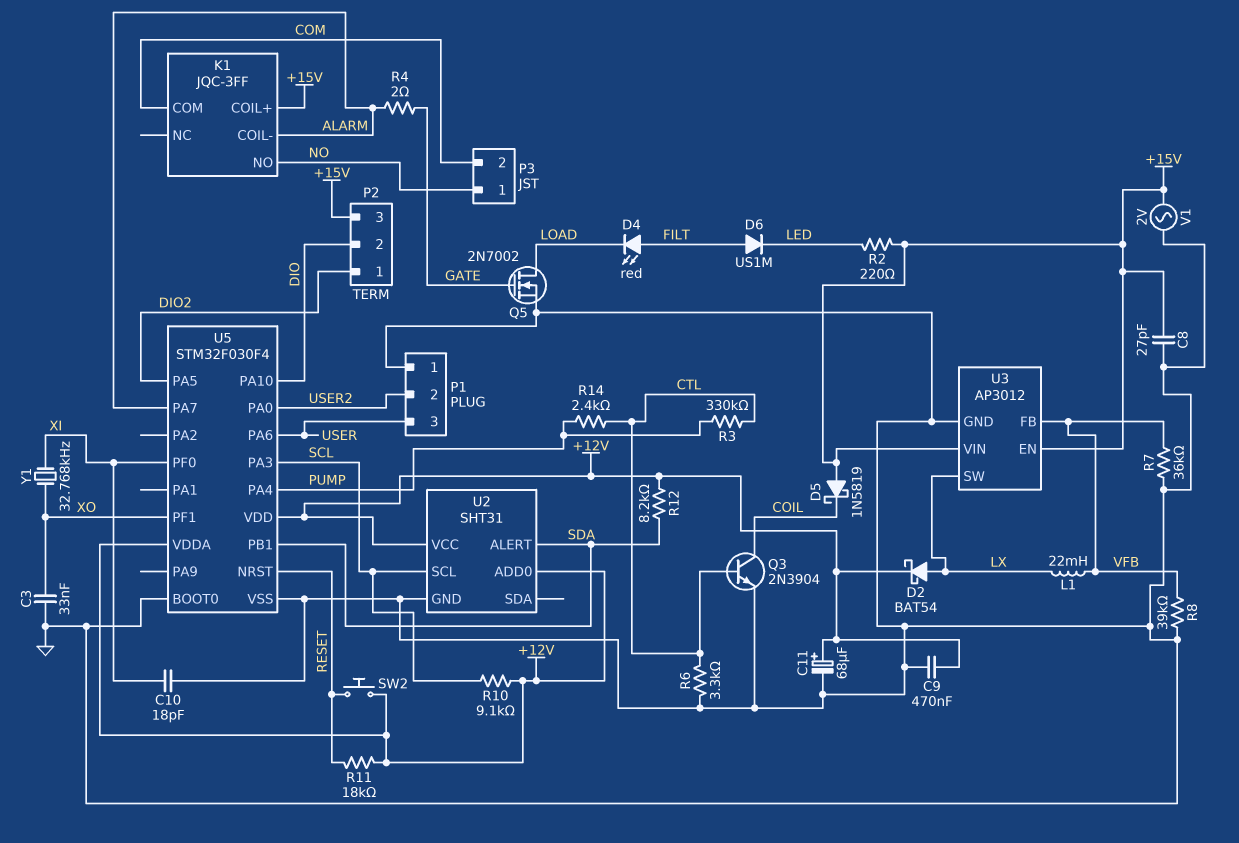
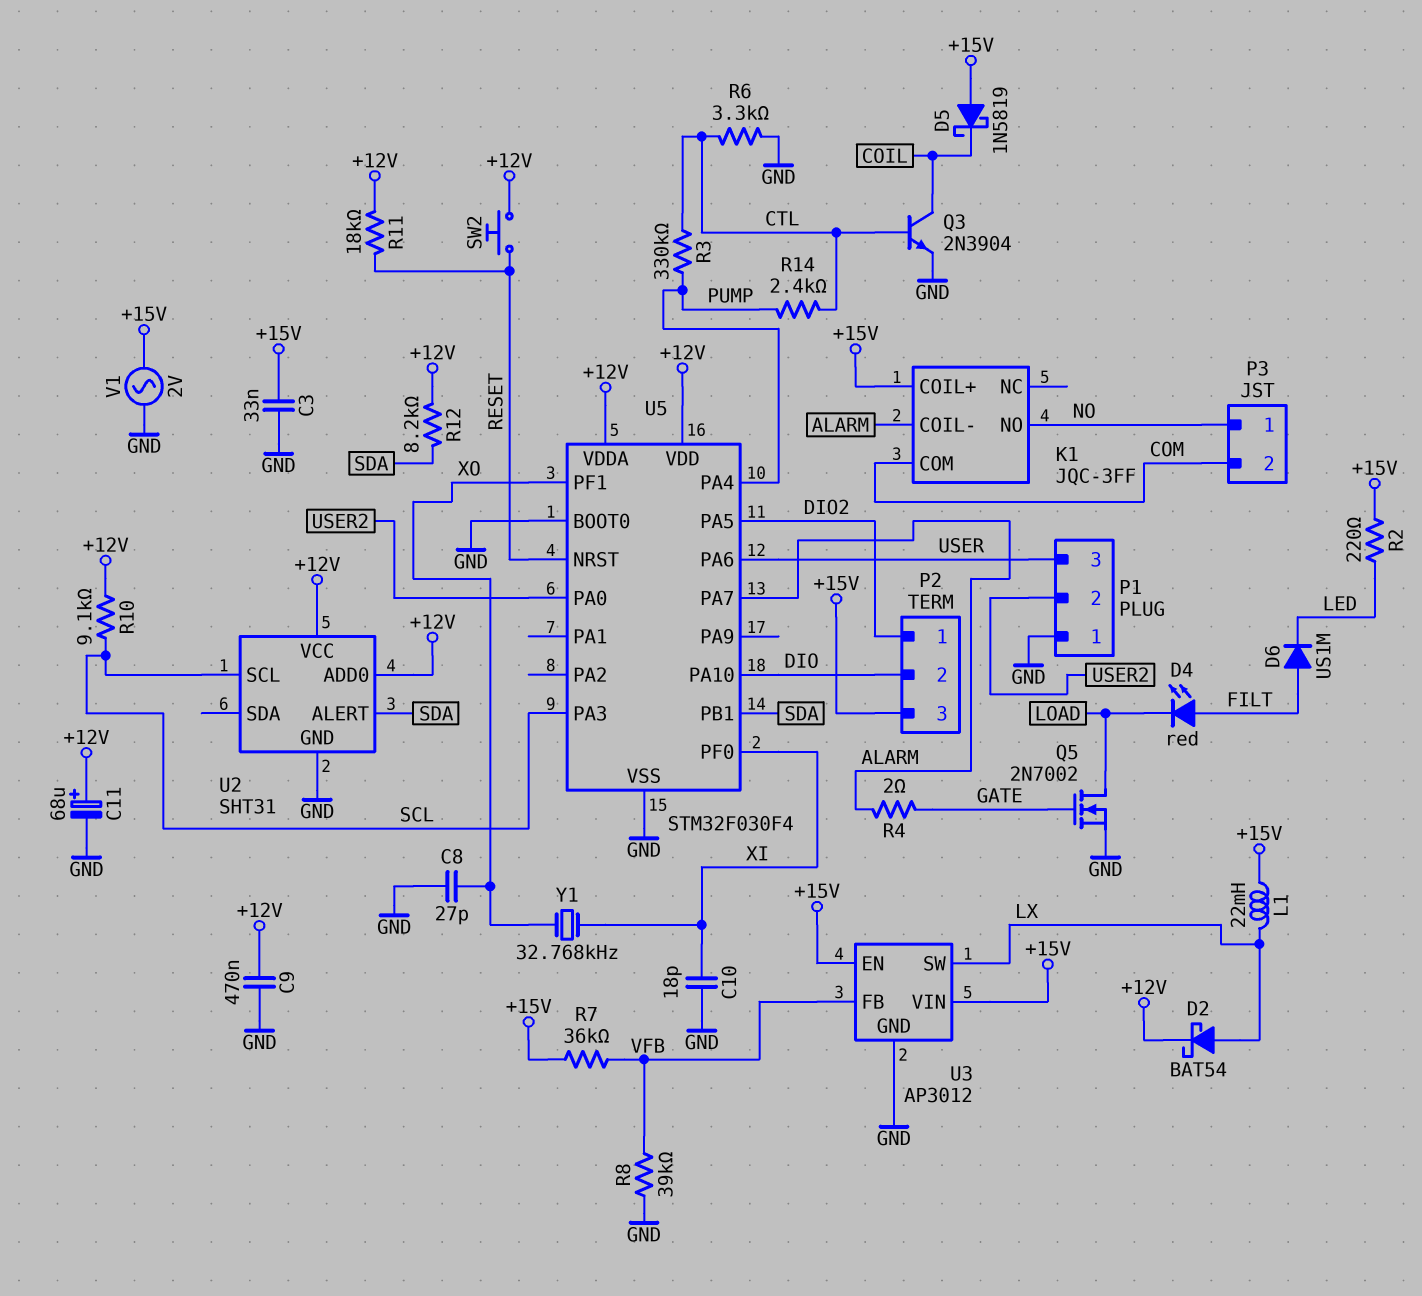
C3: 33nF (GND, XO) -> 33nF (+15V, GND)
C8: 27pF (+15V, GND) -> 27pF (GND, XO)
L1: 22mH (LX, VFB) -> 22mH (+15V, LX)
R7: 36k (GND, VFB) -> 36k (+15V, VFB)

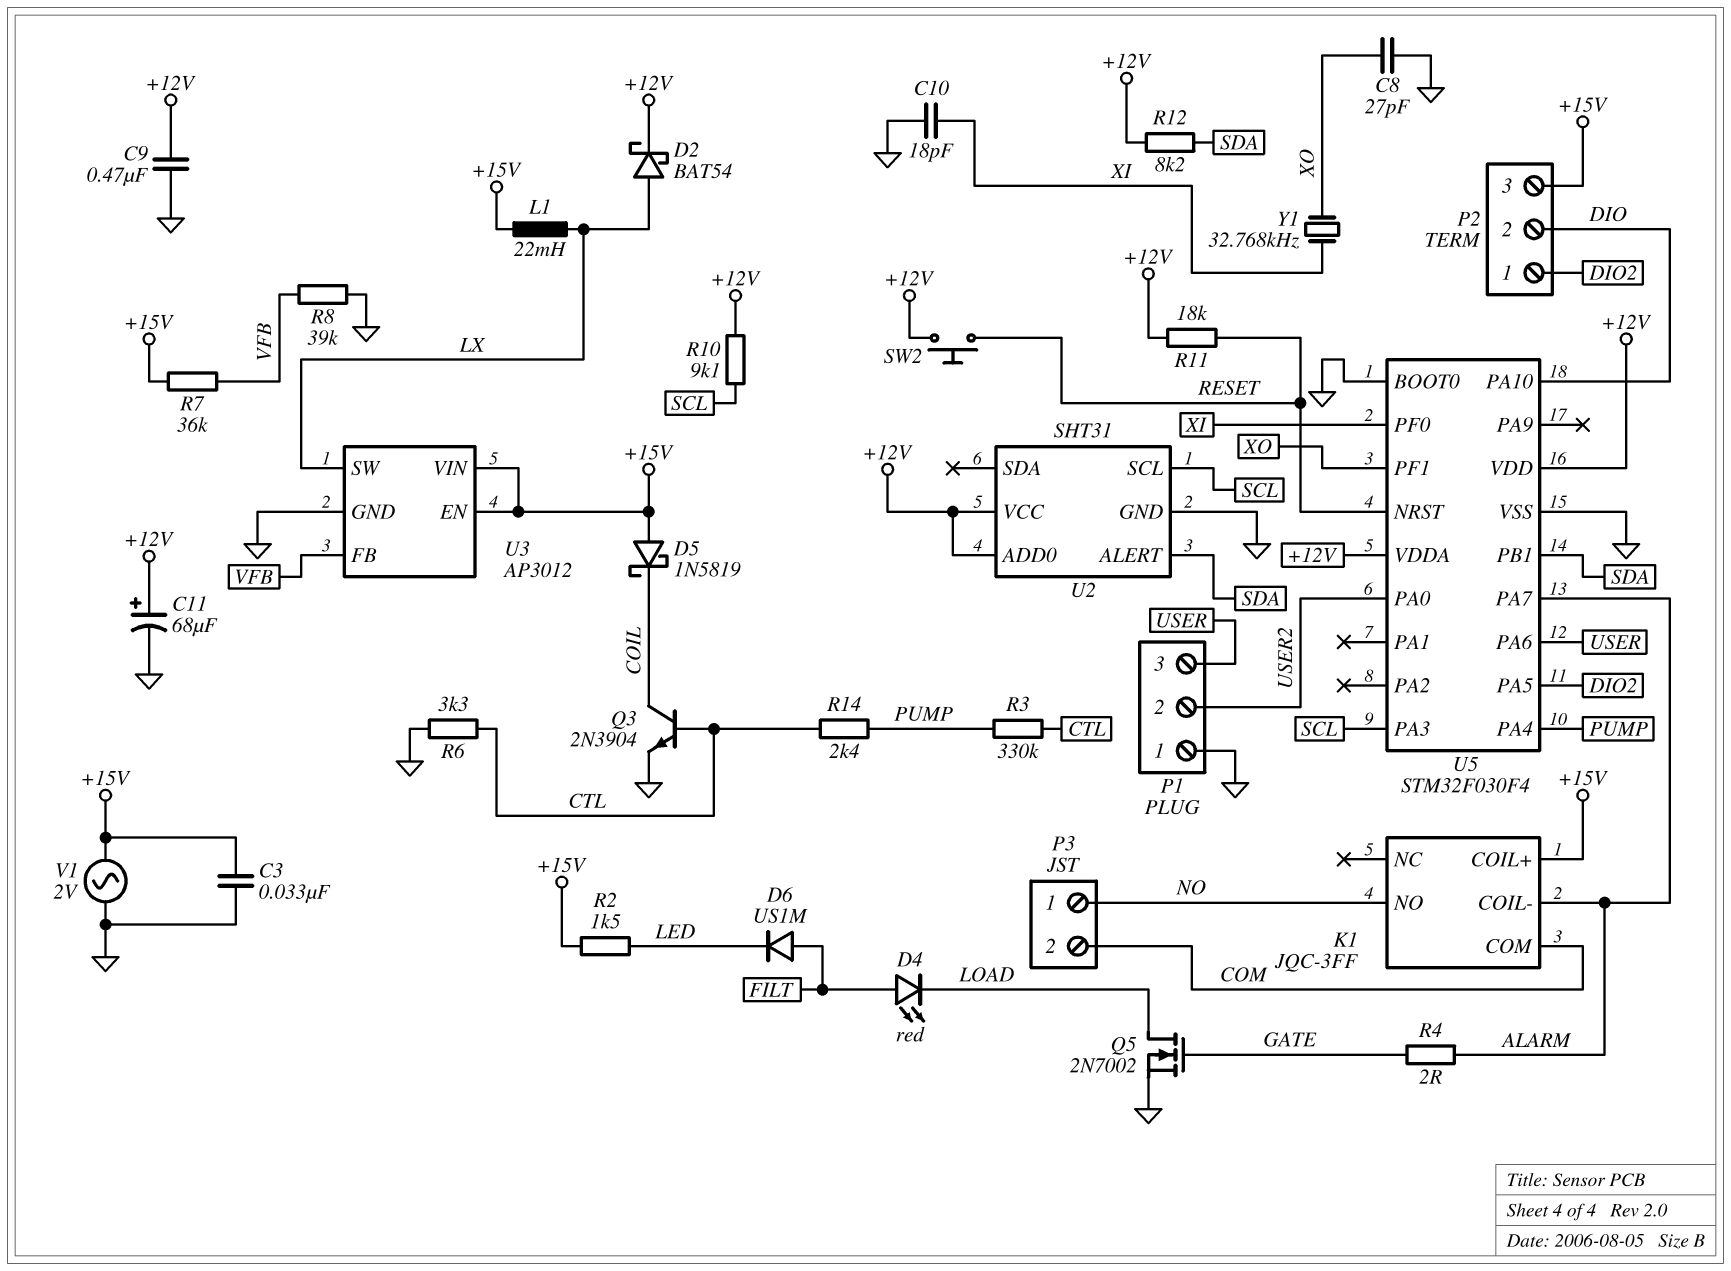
R2: 220 (+15V, LED) -> 1.5k (+15V, LED)

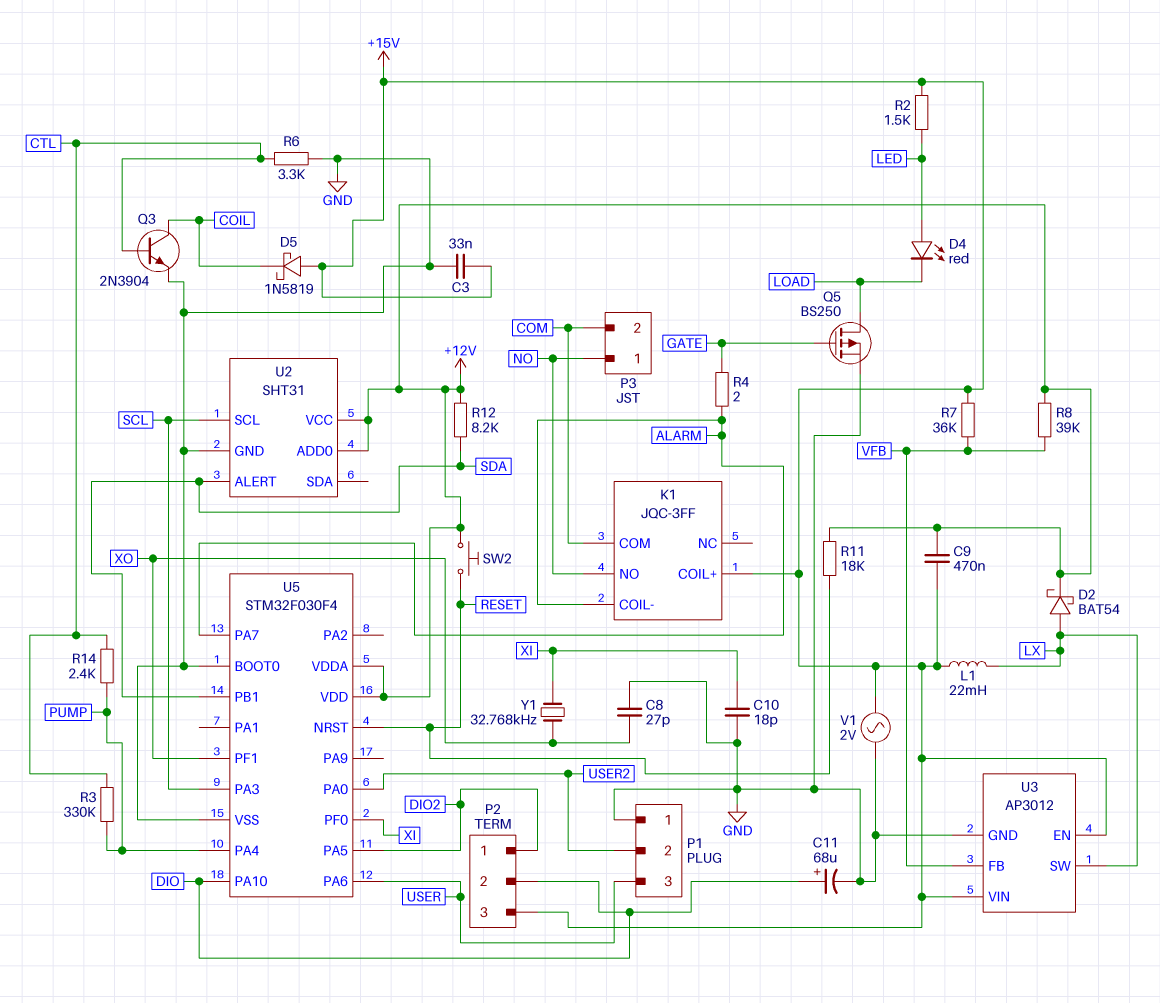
C9: 470nF (+12V, GND) -> 470nF (+12V, +15V)
C11: 68uF (plus +12V, minus GND) -> 68uF (plus DIO, minus GND)
D4: LED red (A FILT, K LOAD) -> LED red (A LED, K LOAD)
D6: diode US1M (A FILT, K LED) -> none
Q5: NMOS 2N7002 (G GATE, D LOAD, S GND) -> PMOS BS250 (G GATE, D LOAD, S GND)
R8: 39k (GND, VFB) -> 39k (+12V, VFB)
R10: 9.1k (+12V, SCL) -> none

